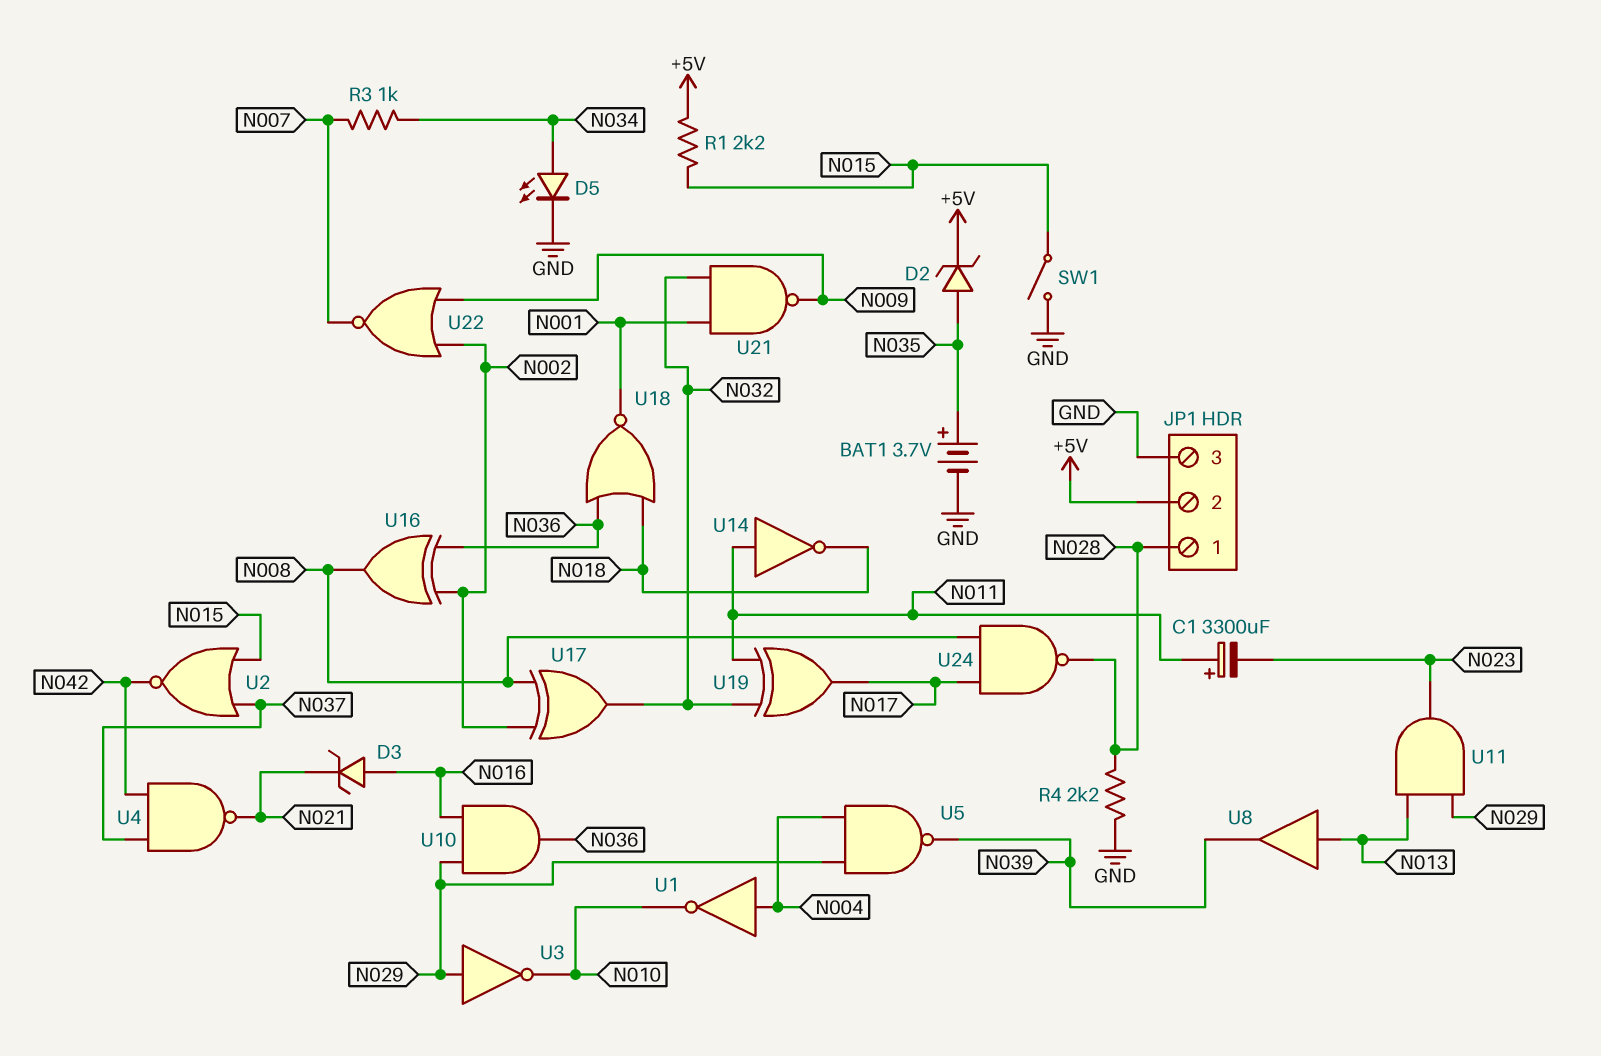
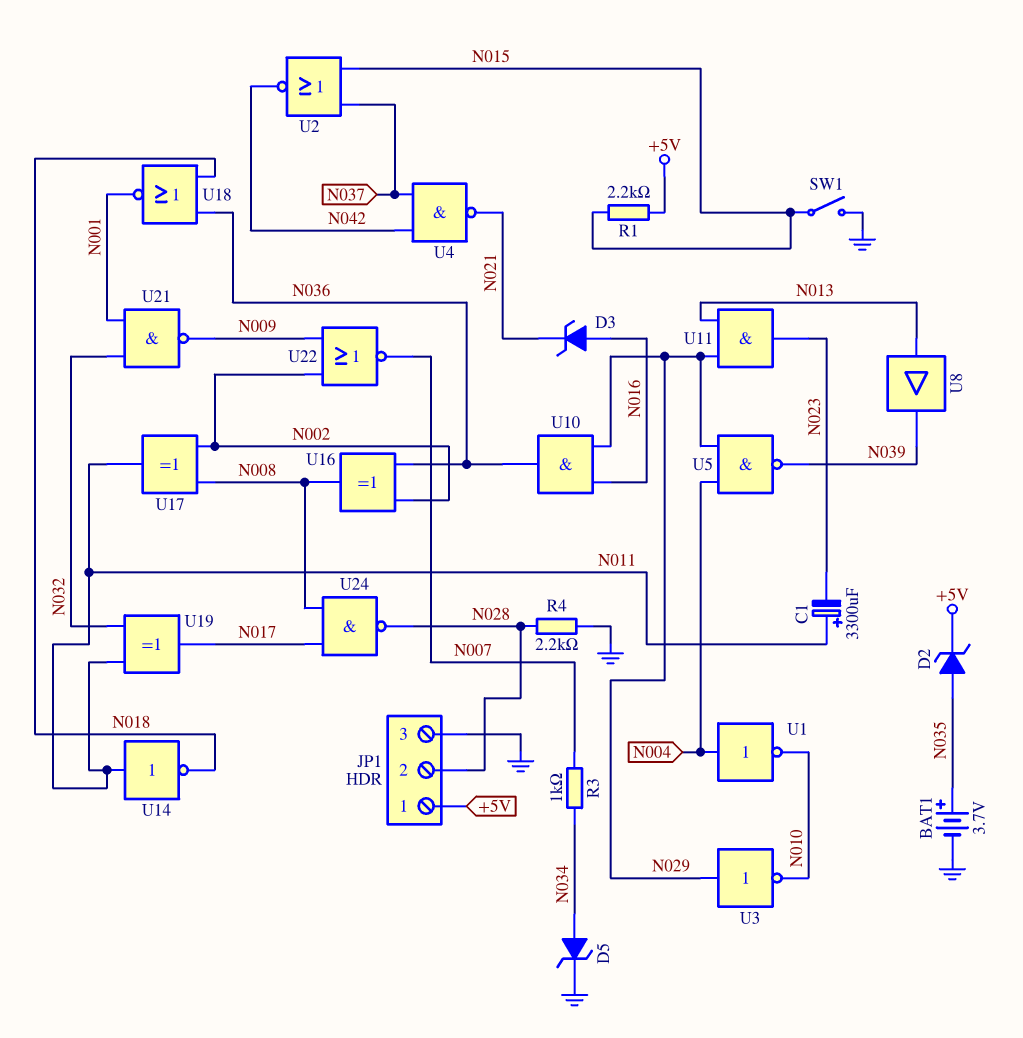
D5: LED (A N034, K GND) -> zener (A N034, K GND)
JP1 pin 1: N028 -> +5V
JP1 pin 2: +5V -> N028
U17: XOR (in N002, in N008, out N032) -> XOR (in N002, in N008, out N011)

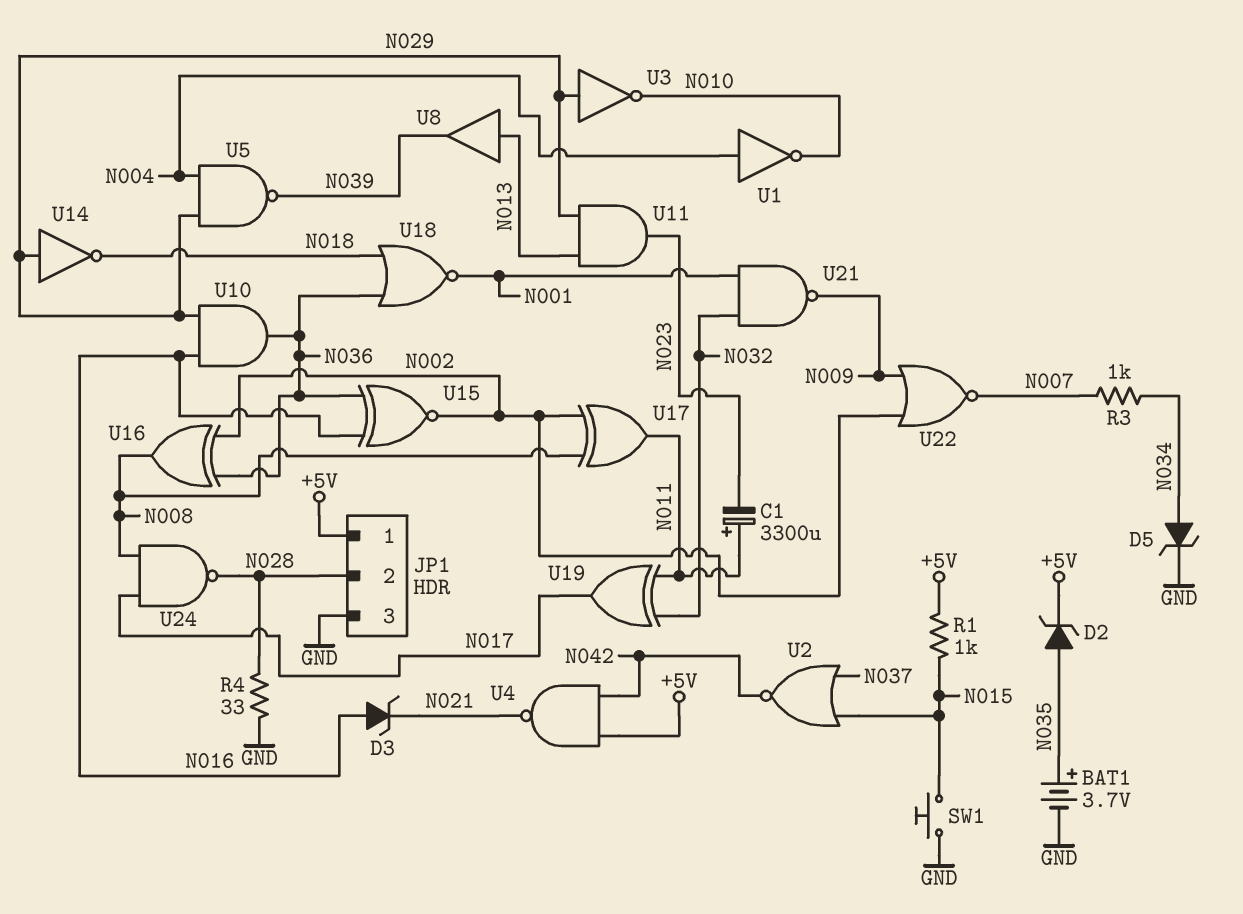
R1: 2.2k (+5V, N015) -> 1k (+5V, N015)
R4: 2.2k (GND, N028) -> 33 (GND, N028)
SW1: switch (GND, N015) -> button (GND, N015)
U4: NAND (in N037, in N042, out N021) -> NAND (in +5V, in N042, out N021)
U14: NOT (in N011, out N018) -> NOT (in N029, out N018)
U15: none -> XNOR (in N016, in N036, out N002)

